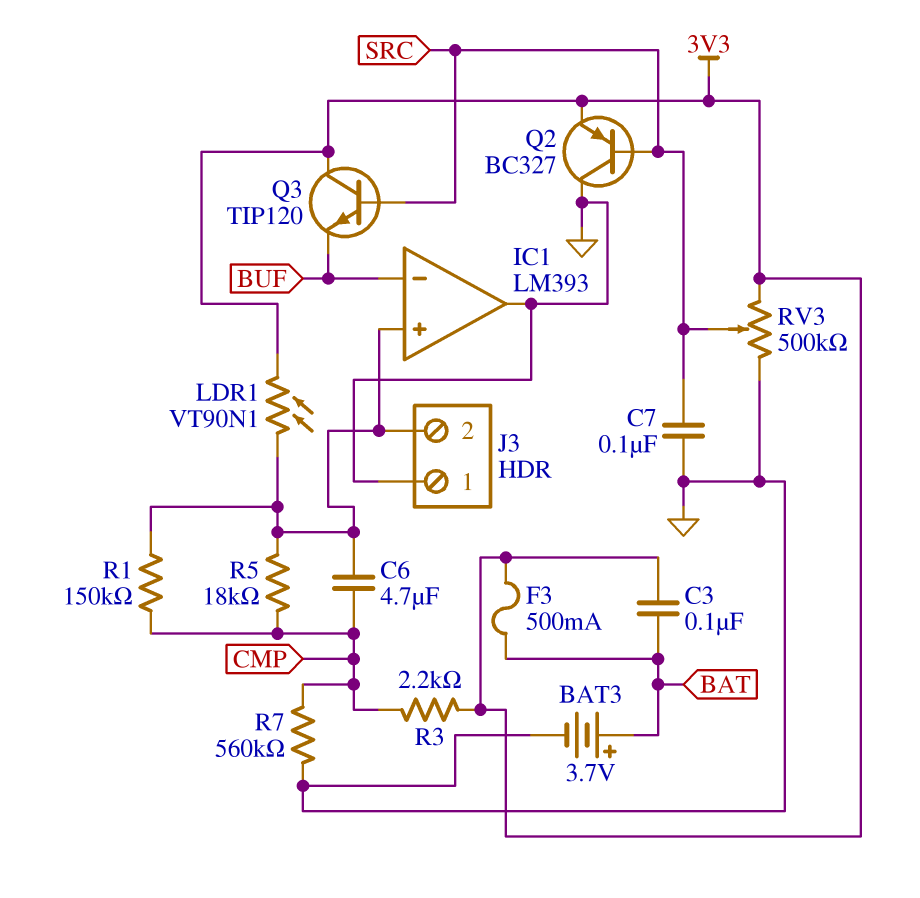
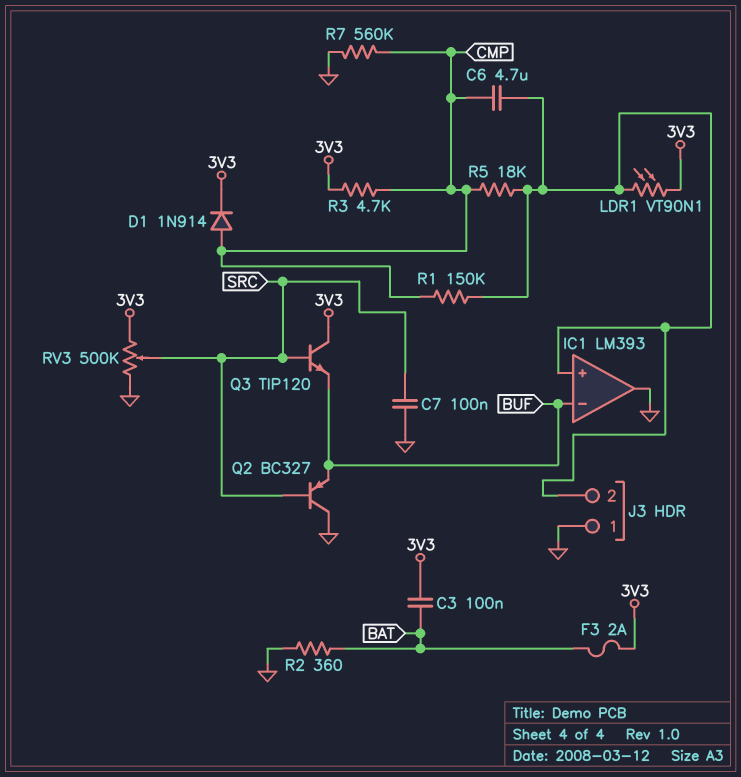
BAT3: 3.7V (plus BAT, minus GND) -> none
D1: none -> diode 1N914 (A CMP, K 3V3)
F3: 500mA (3V3, BAT) -> 2A (3V3, BAT)
Q2: PNP BC327 (B SRC, C GND, E 3V3) -> PNP BC327 (B SRC, C GND, E BUF)
R2: none -> 360 (BAT, GND)
R3: 2.2k (3V3, CMP) -> 4.7k (3V3, CMP)

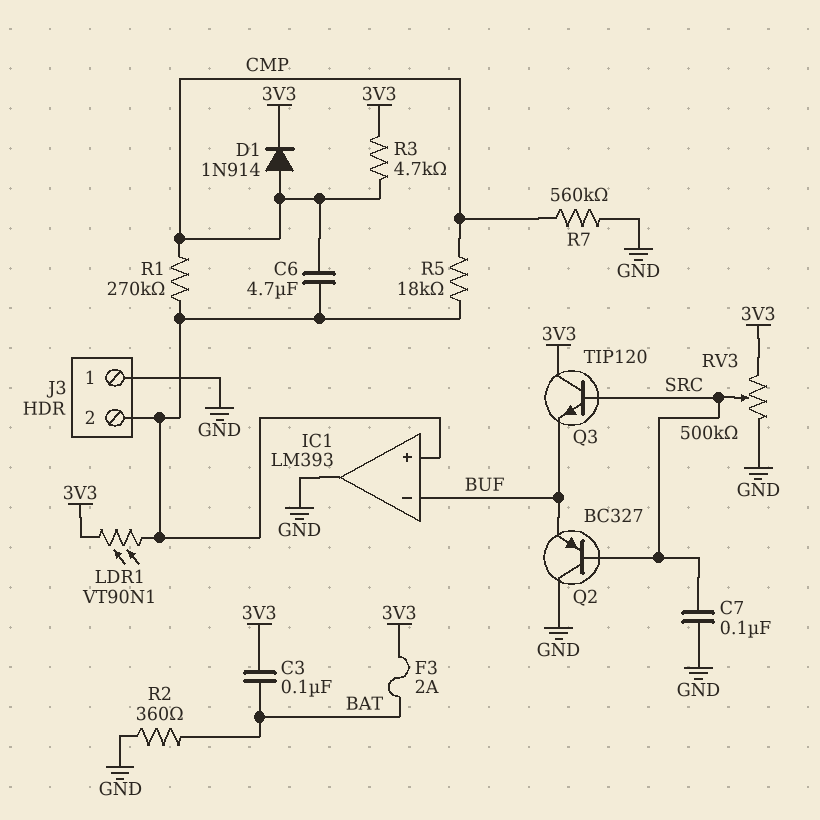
R1: 150k (CMP, IC1/in+) -> 270k (CMP, IC1/in+)

